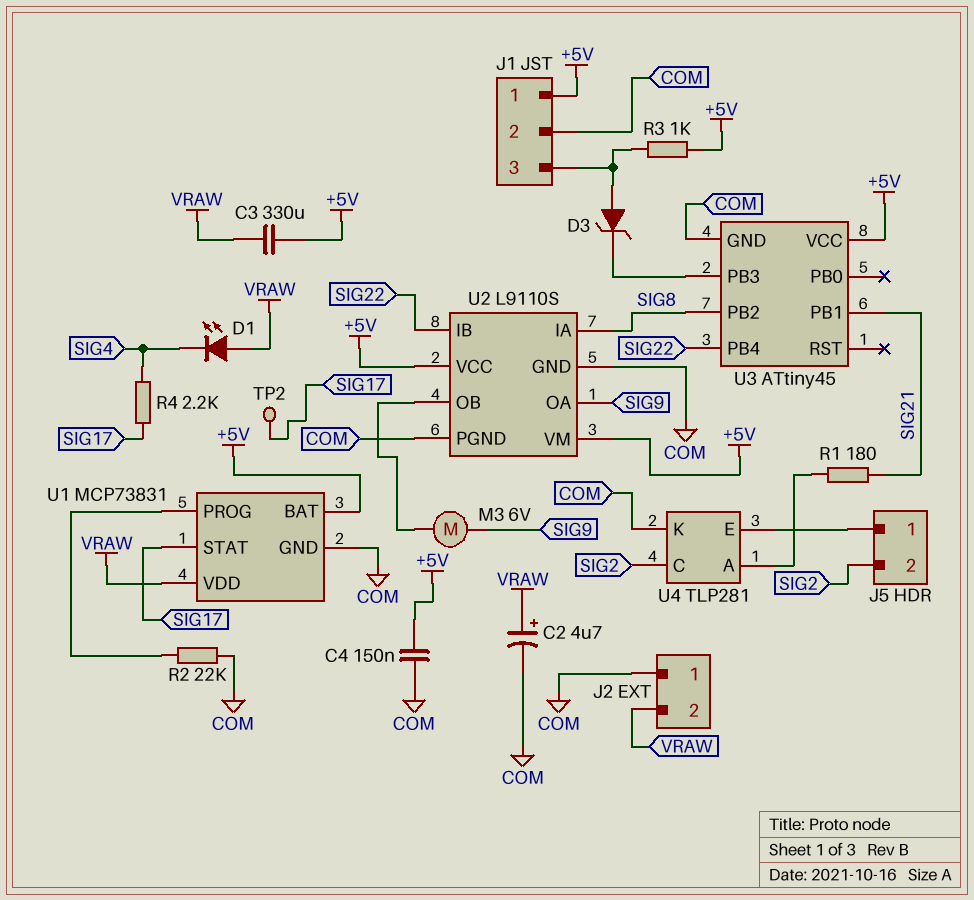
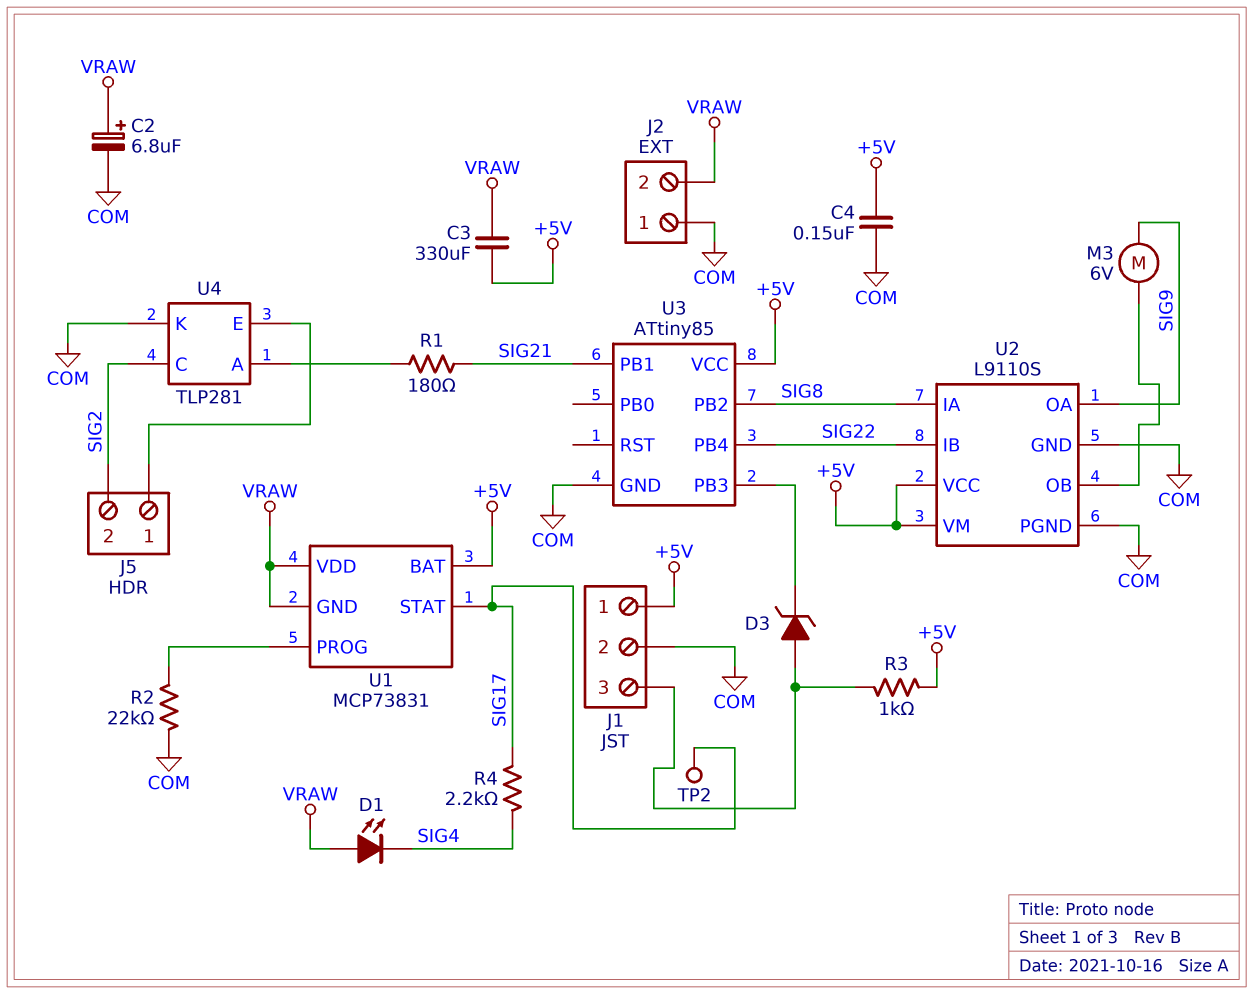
C2: 4.7uF (plus VRAW, minus COM) -> 6.8uF (plus VRAW, minus COM)
U1 pin GND: COM -> VRAW
U3: ATtiny45 -> ATtiny85

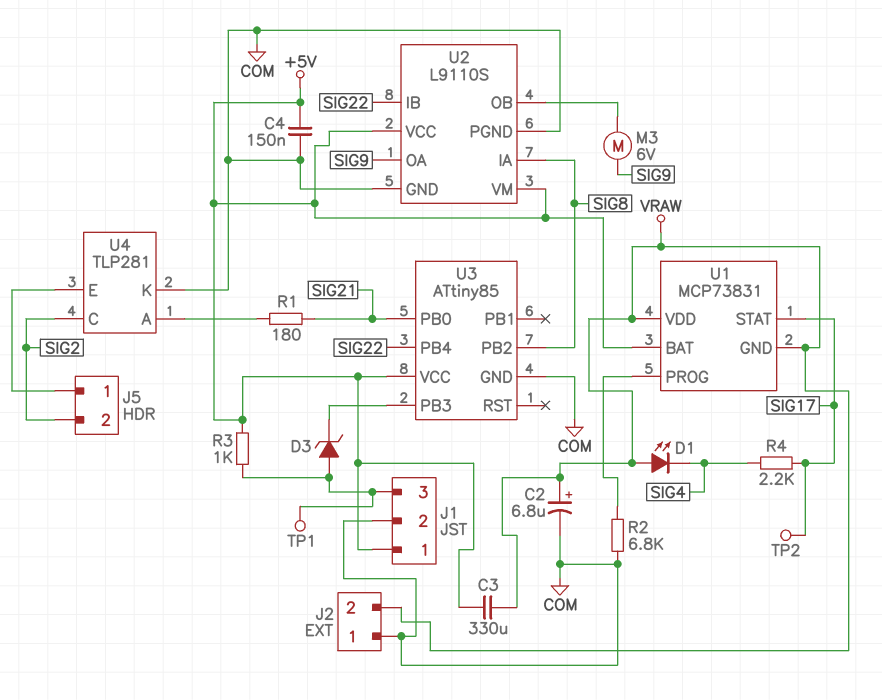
R2: 22k (COM, U1/PROG) -> 6.8k (COM, U1/PROG)
TP1: none -> test point (J1/3)
U3 pin PB0: none -> SIG21
U3 pin PB1: SIG21 -> none

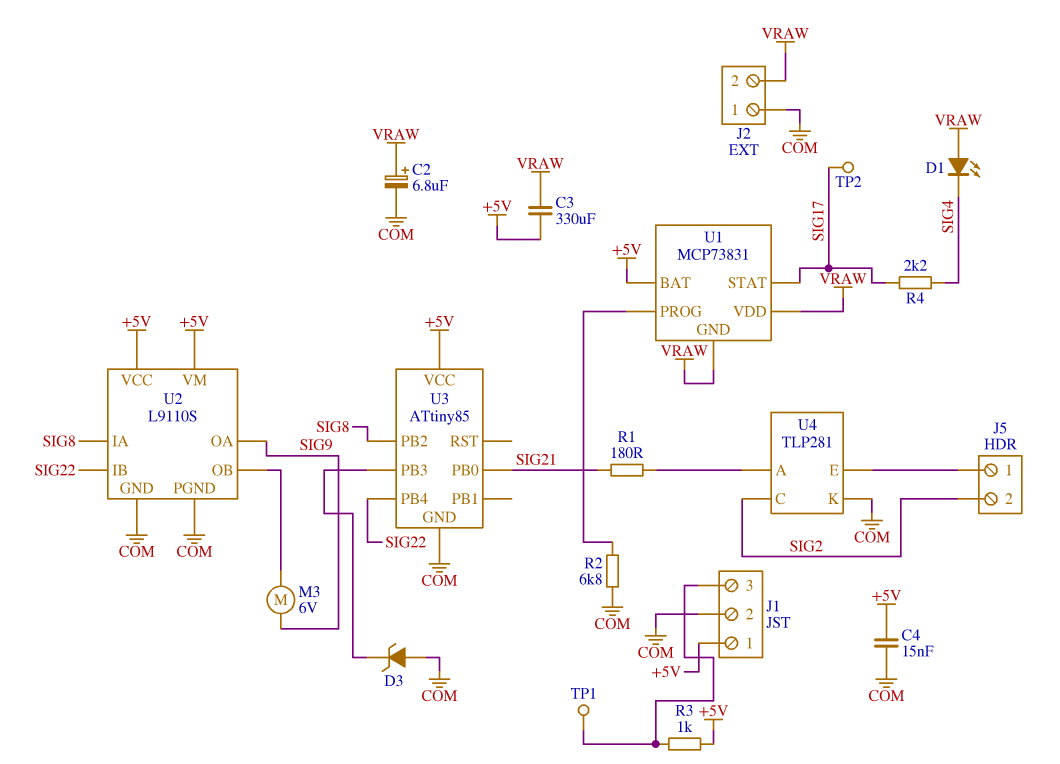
C4: 150nF (+5V, COM) -> 15nF (+5V, COM)
D3: zener (A J1/3, K U3/PB3) -> zener (A COM, K U3/PB3)

